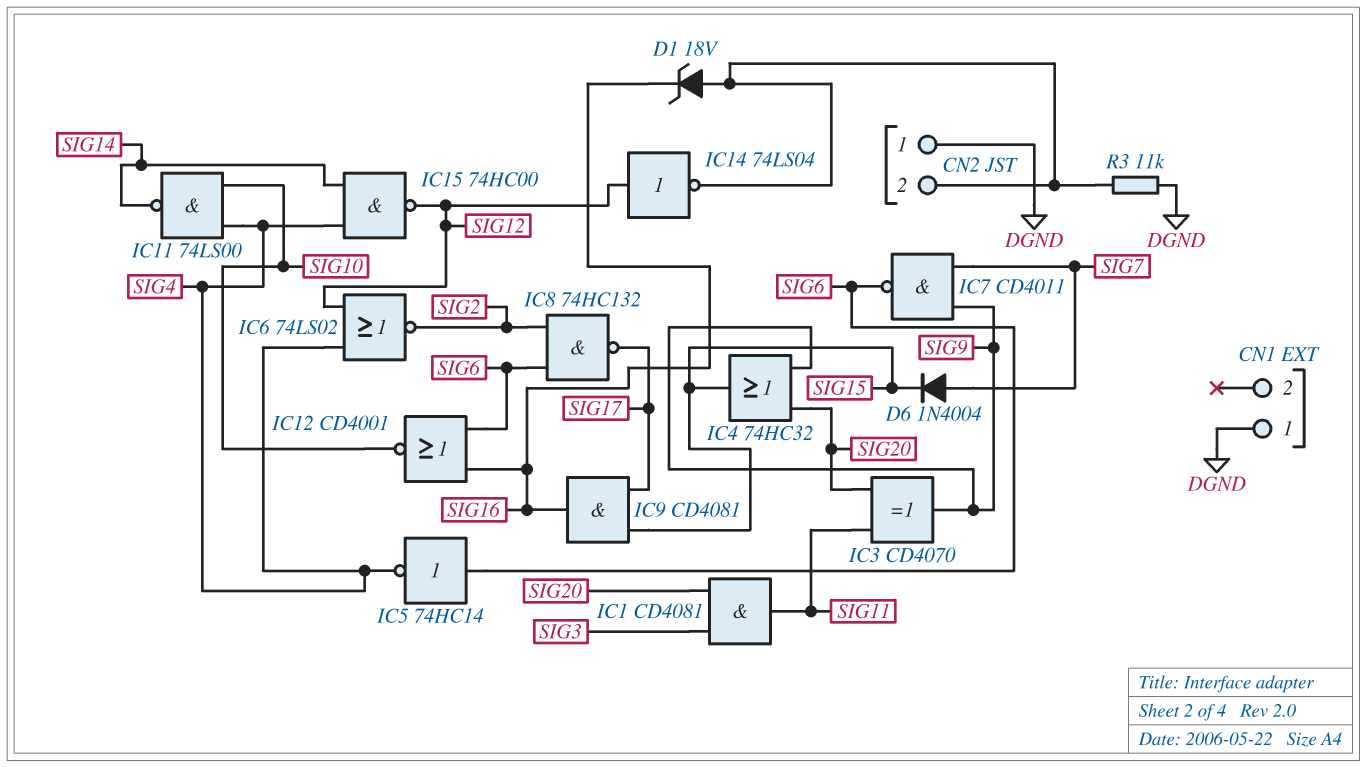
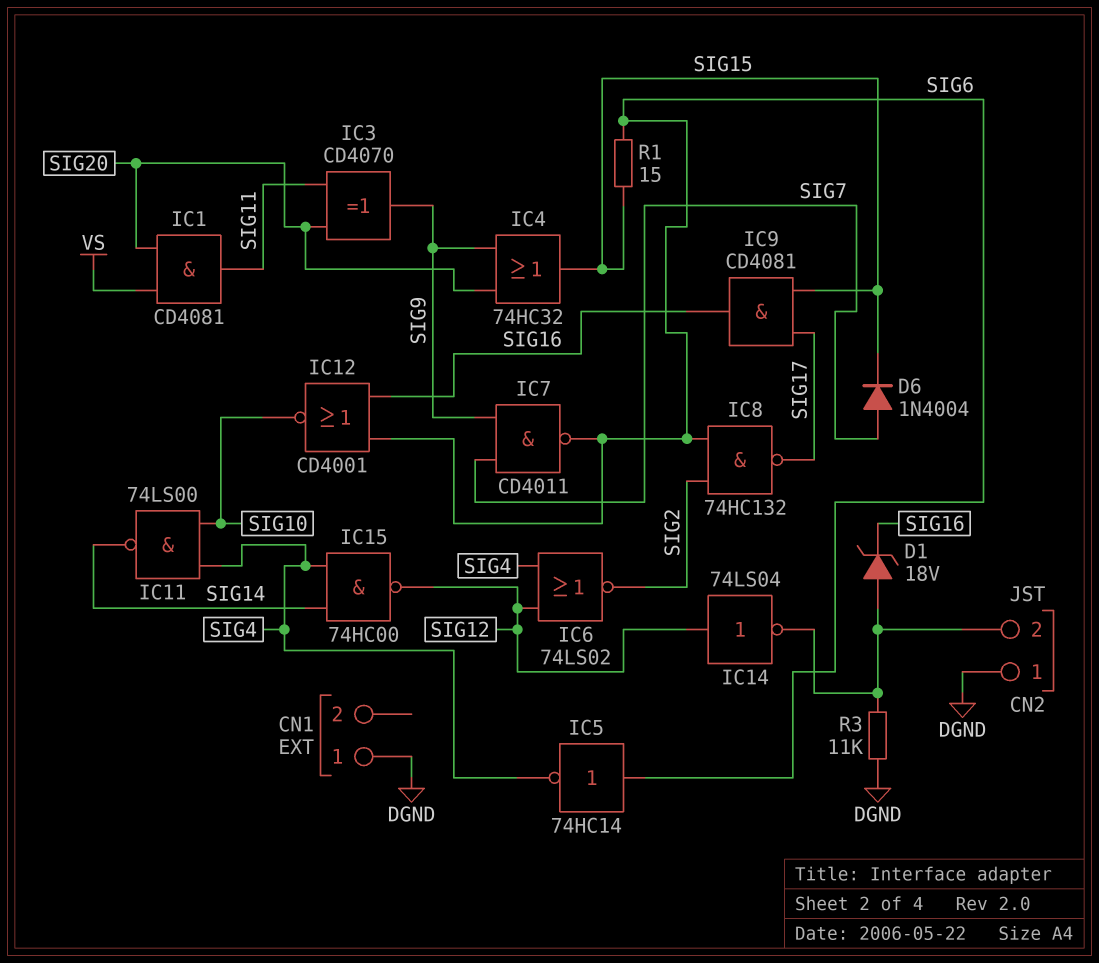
IC1: AND CD4081 (in SIG3, in SIG20, out SIG11) -> AND CD4081 (in SIG20, in VS, out SIG11)
R1: none -> 15 (SIG6, SIG15)

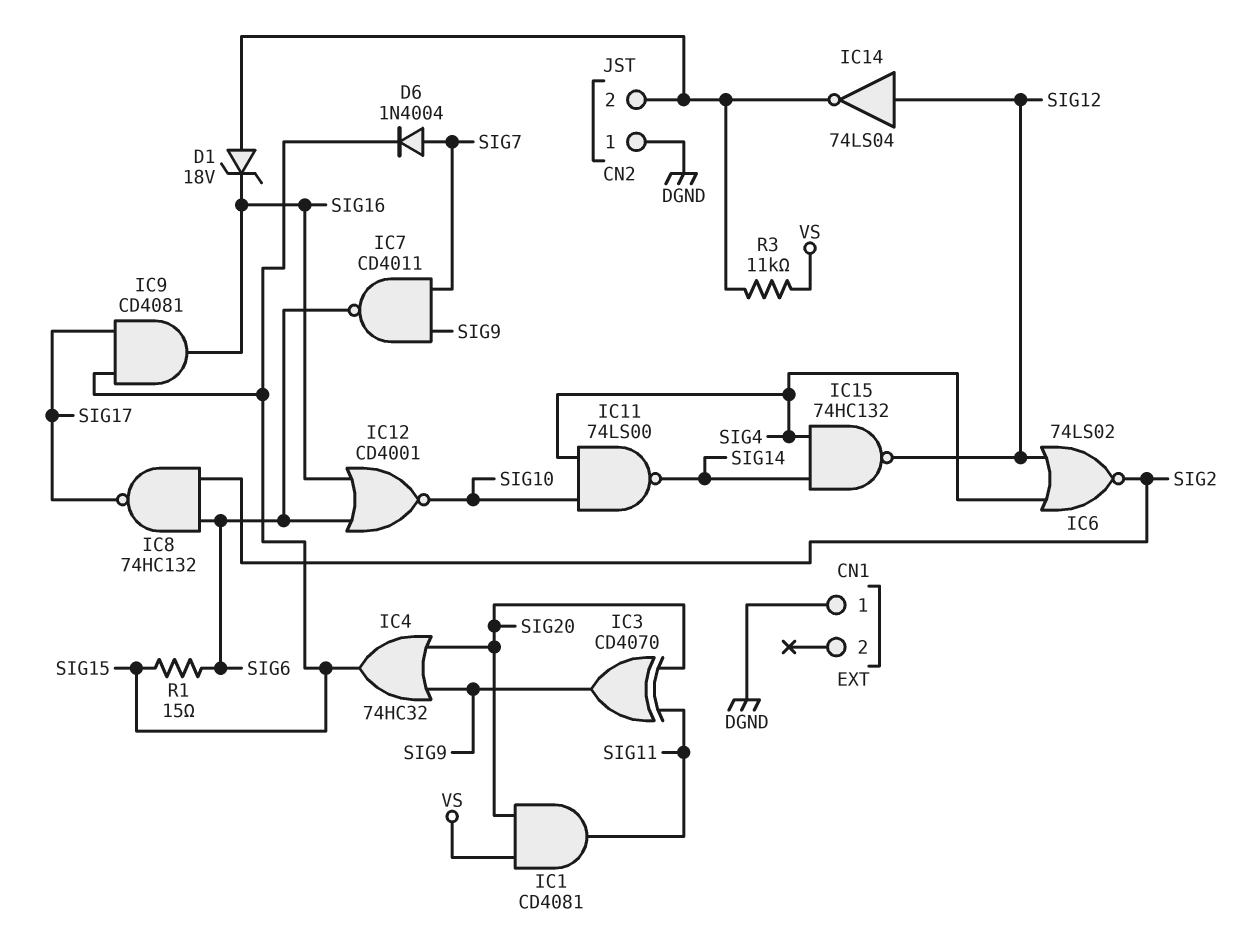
IC5: NOT 74HC14 (in SIG6, out SIG4) -> none
IC15: NAND 74HC00 (in SIG4, in SIG14, out SIG12) -> NAND 74HC132 (in SIG4, in SIG14, out SIG12)
R3: 11k (CN2/2, DGND) -> 11k (CN2/2, VS)

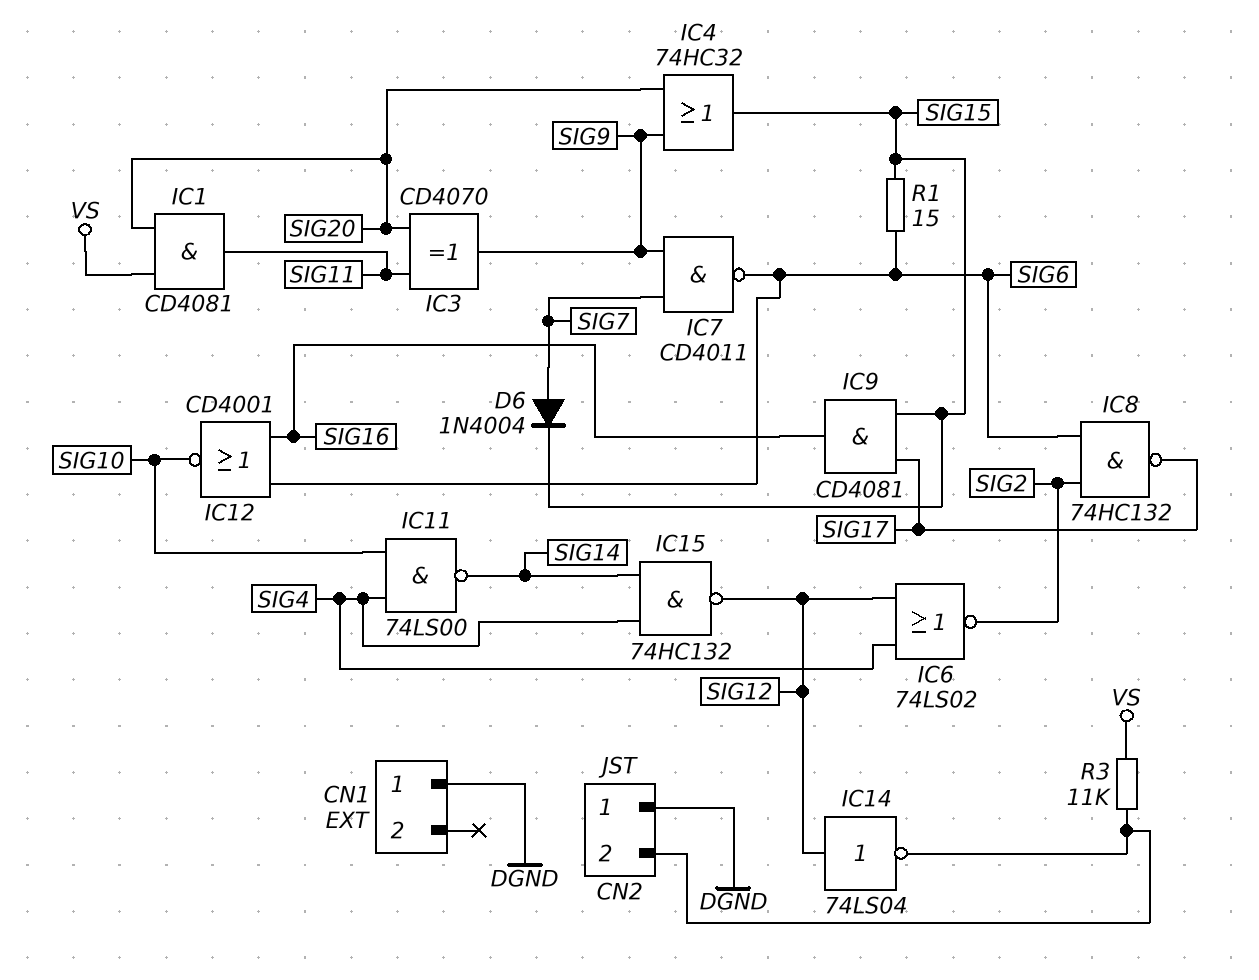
D1: zener 18V (A CN2/2, K SIG16) -> none

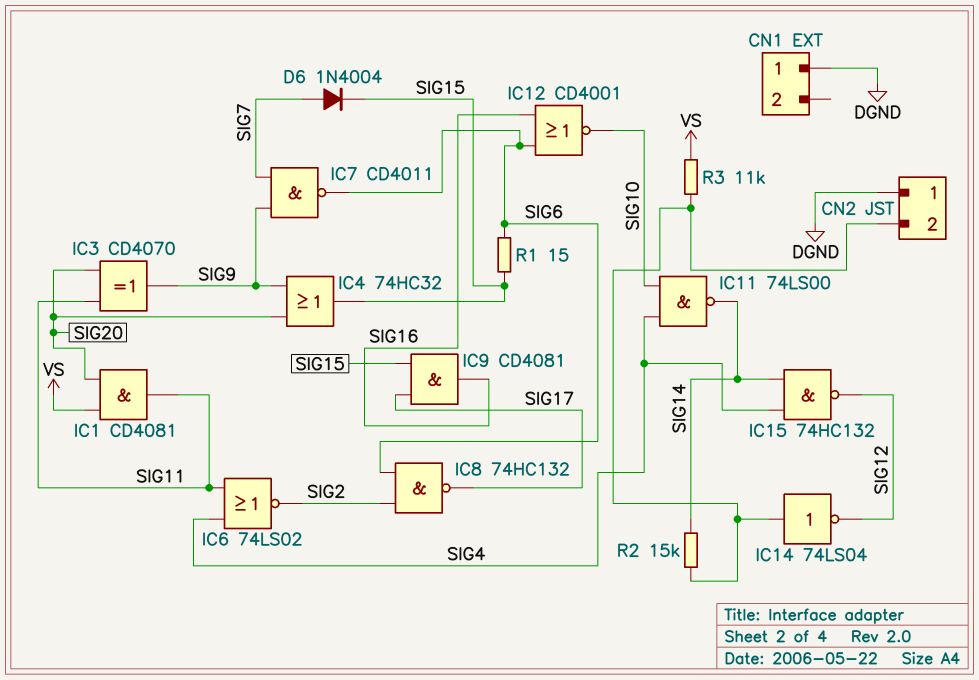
IC6: NOR 74LS02 (in SIG4, in SIG12, out SIG2) -> NOR 74LS02 (in SIG4, in SIG11, out SIG2)
IC14: NOT 74LS04 (in SIG12, out CN2/2) -> NOT 74LS04 (in CN2/2, out SIG12)
R2: none -> 15k (CN2/2, SIG14)

